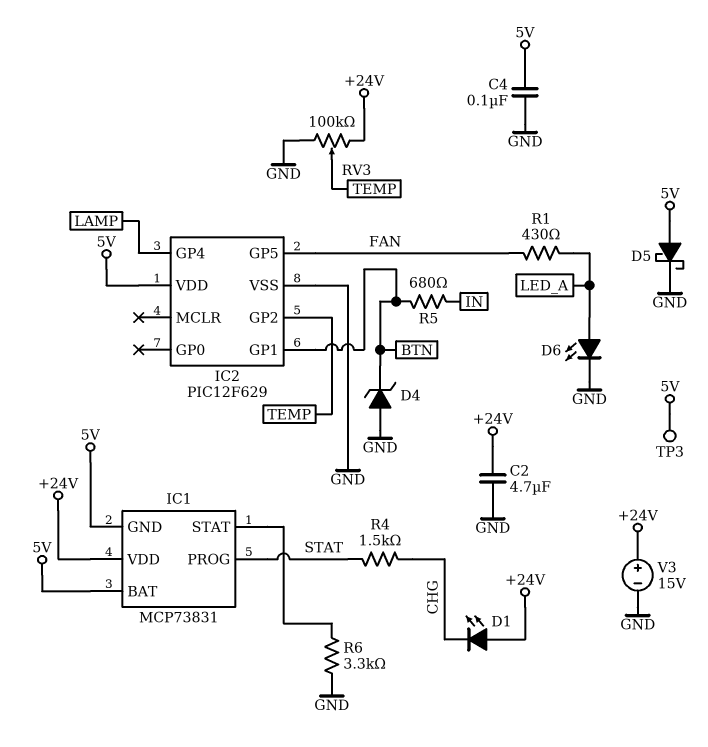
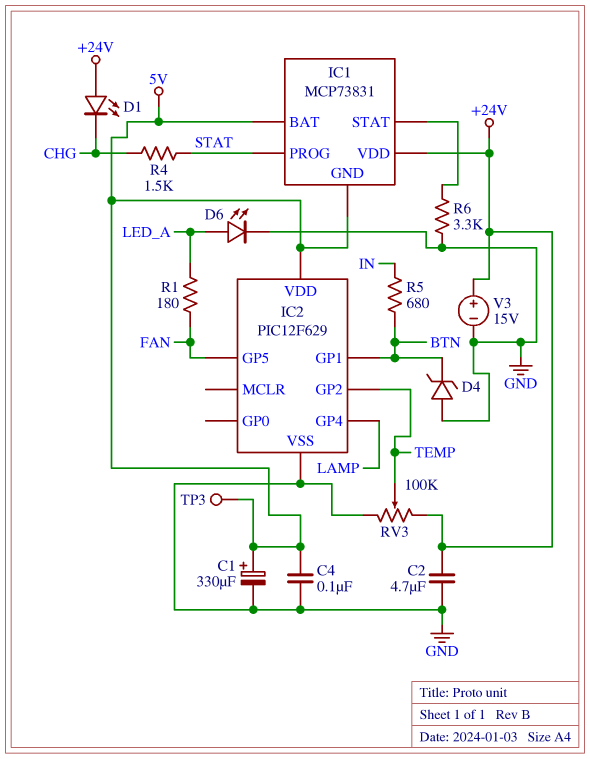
C1: none -> 330uF (plus 5V, minus GND)
D5: schottky (A 5V, K GND) -> none
R1: 430 (FAN, LED_A) -> 180 (FAN, LED_A)

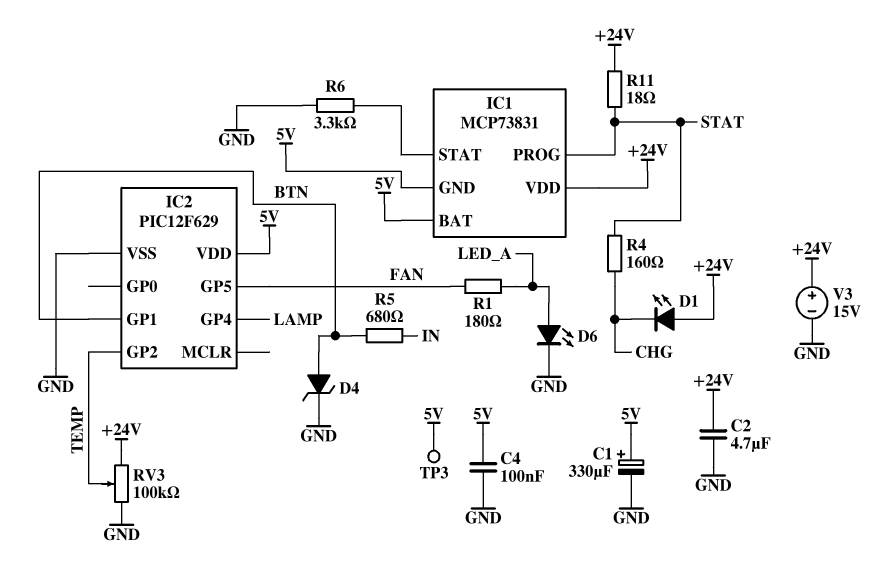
D4: zener (A GND, K BTN) -> zener (A BTN, K GND)
R4: 1.5k (CHG, STAT) -> 160 (CHG, STAT)
R11: none -> 18 (+24V, STAT)

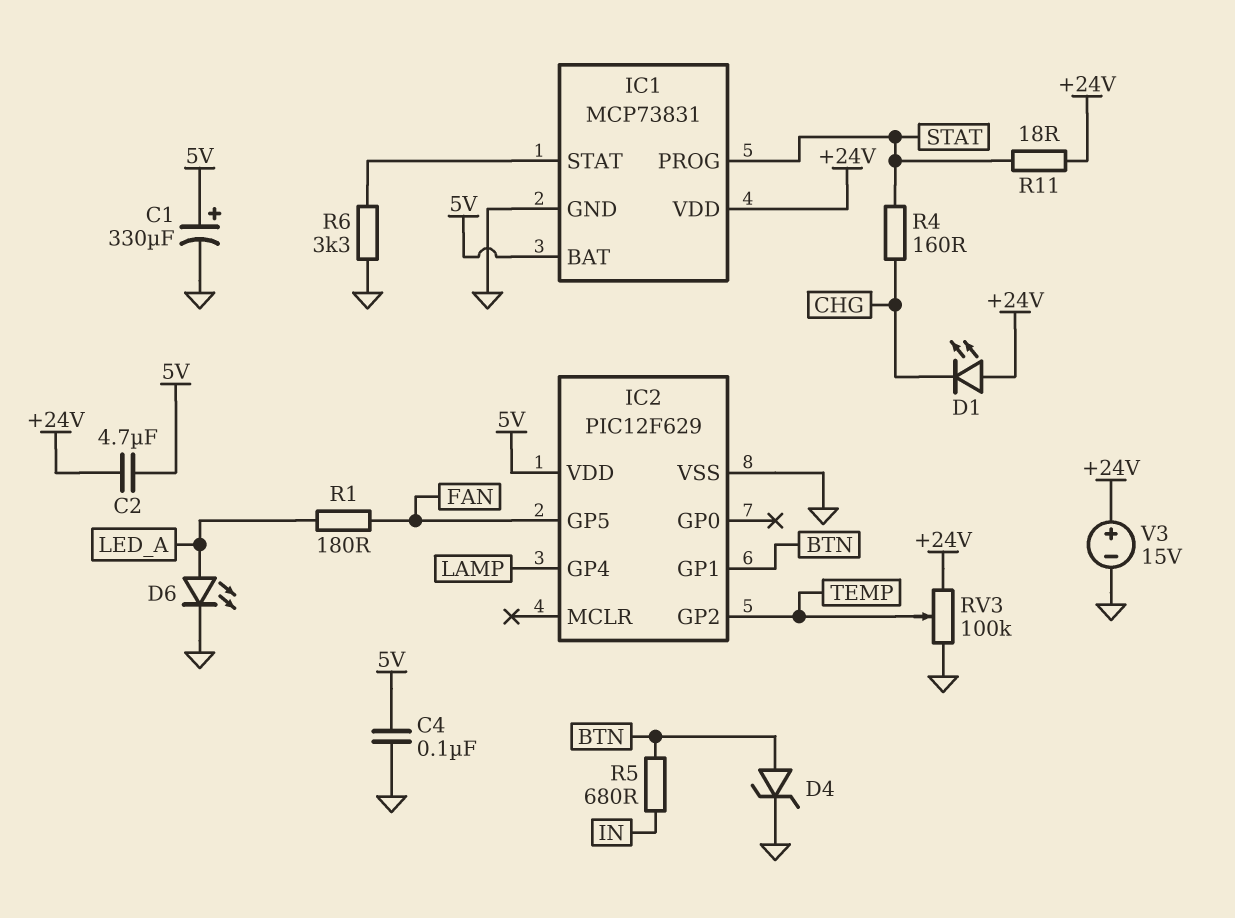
C2: 4.7uF (+24V, GND) -> 4.7uF (+24V, 5V)
IC1 pin GND: 5V -> GND
TP3: test point (5V) -> none

